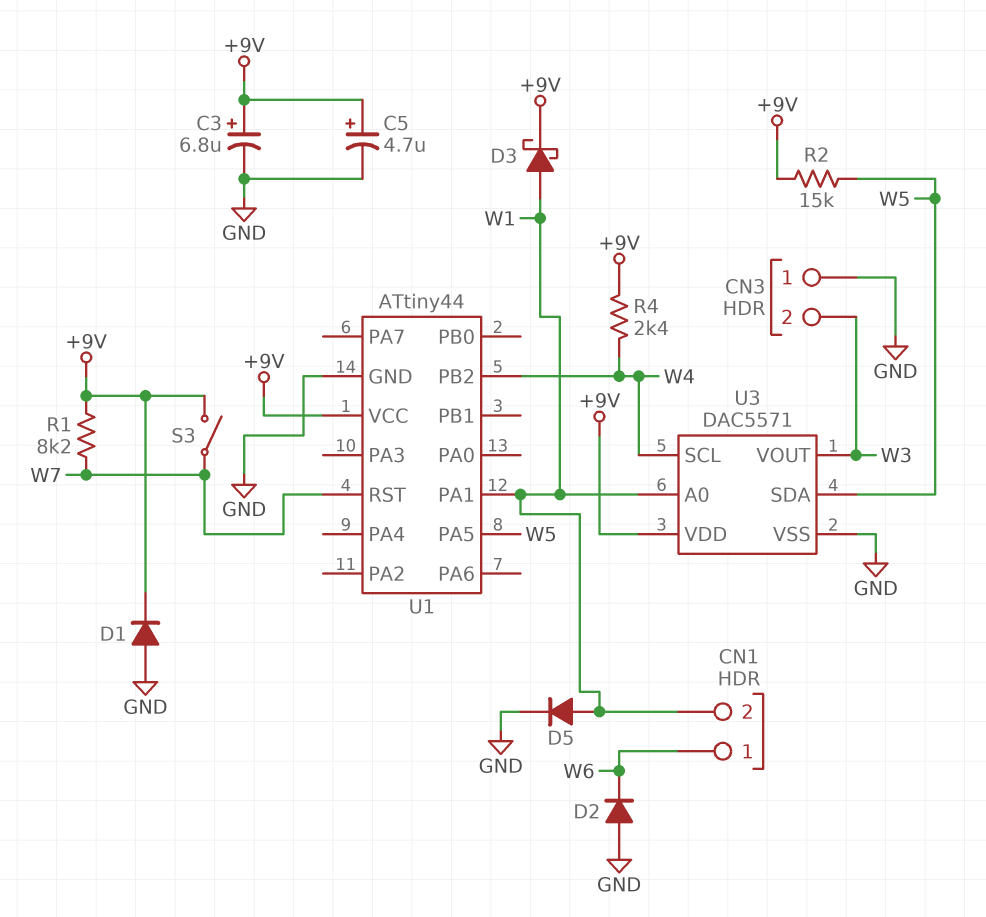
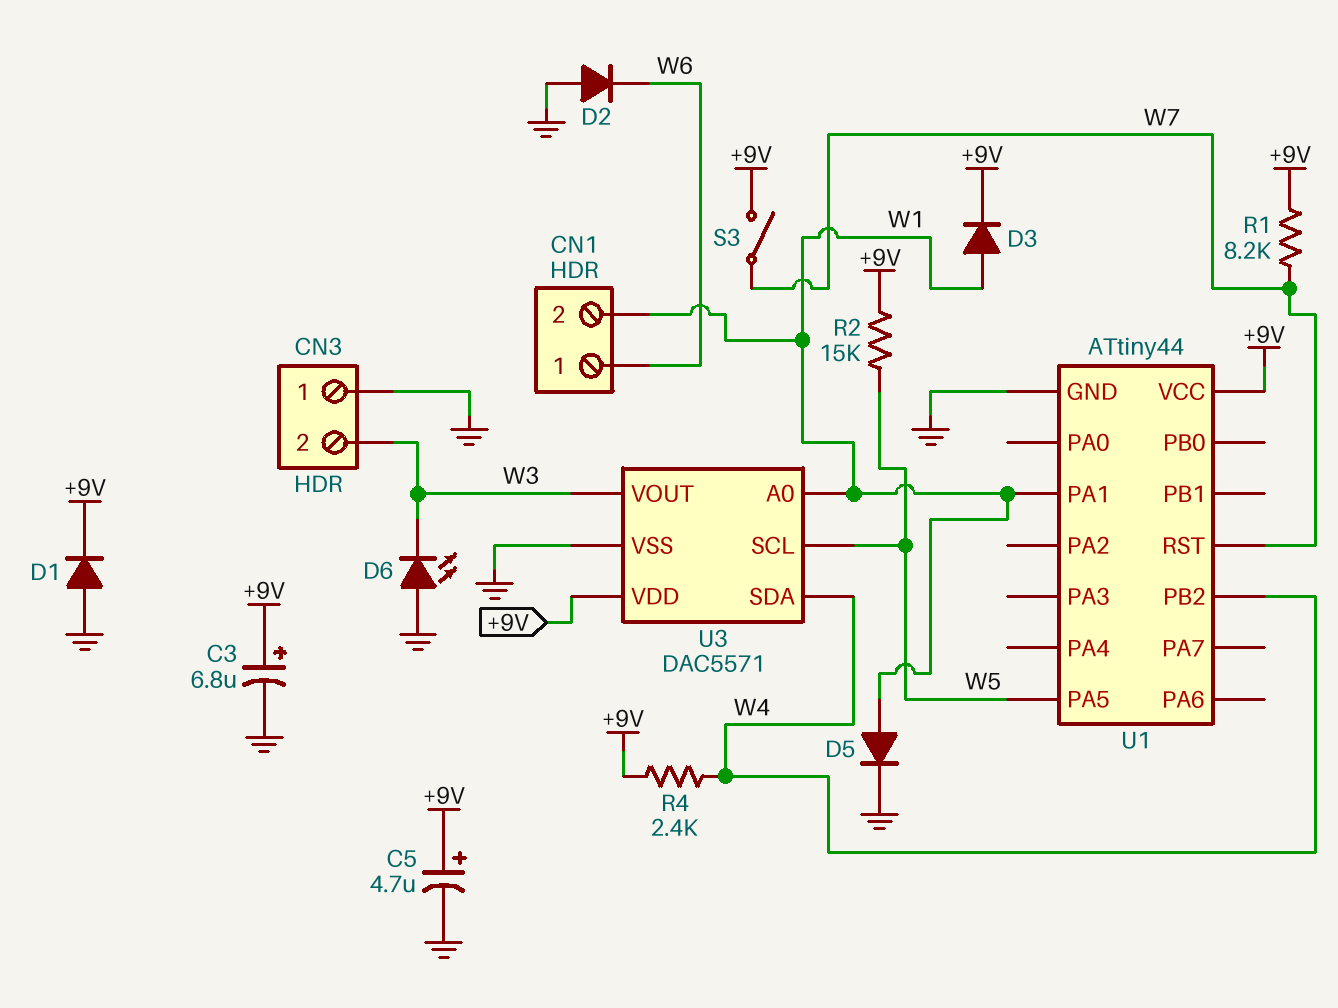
D3: schottky (A W1, K +9V) -> diode (A W1, K +9V)
D6: none -> LED (A GND, K W3)
U3 pin SCL: W4 -> W5
U3 pin SDA: W5 -> W4

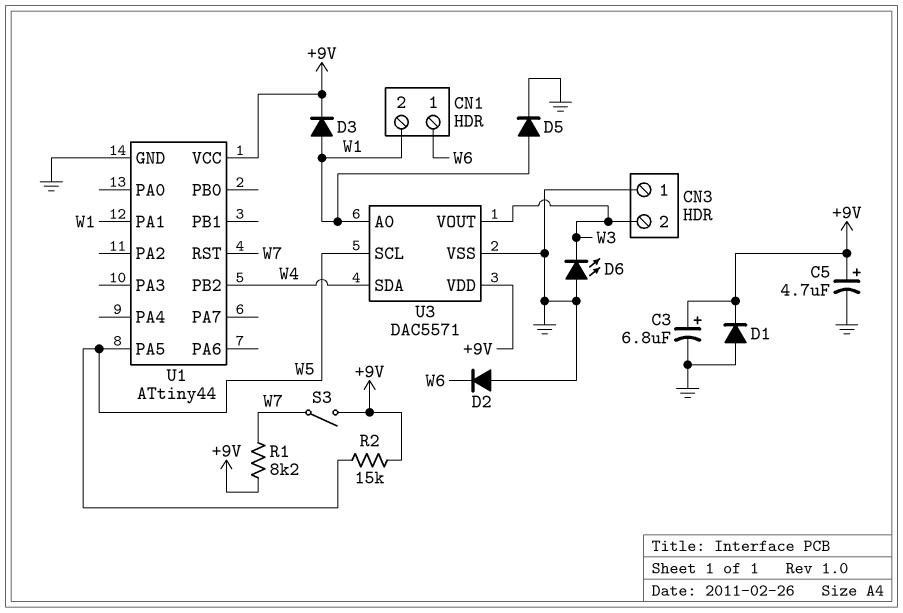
R4: 2.4k (+9V, W4) -> none

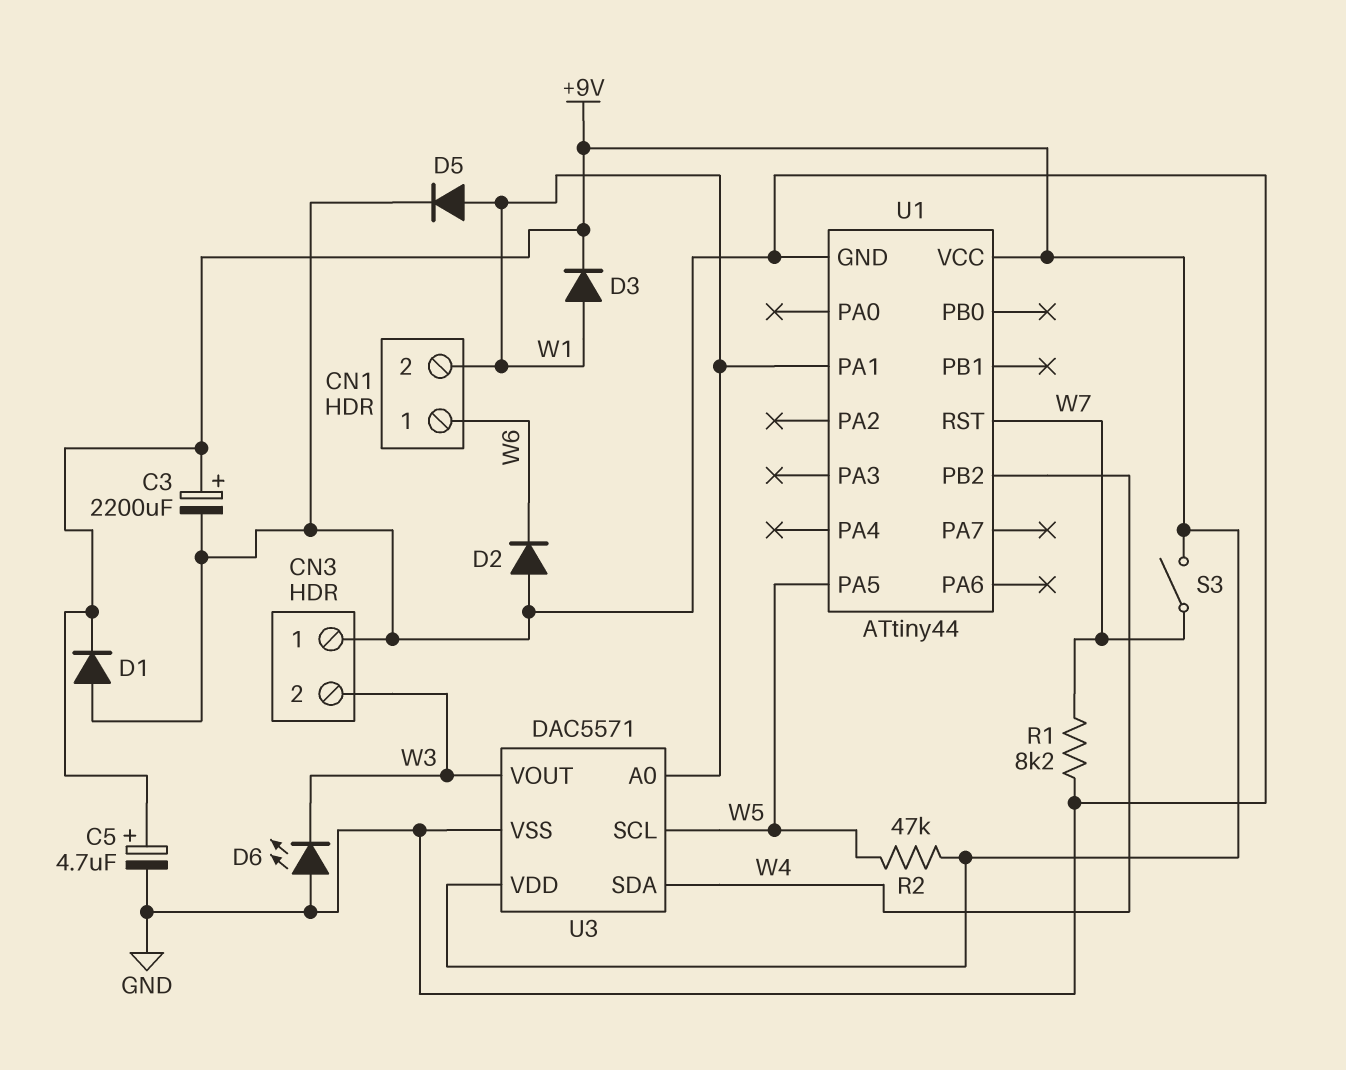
C3: 6.8uF (plus +9V, minus GND) -> 2200uF (plus +9V, minus GND)
R1: 8.2k (+9V, W7) -> 8.2k (GND, W7)
R2: 15k (+9V, W5) -> 47k (+9V, W5)

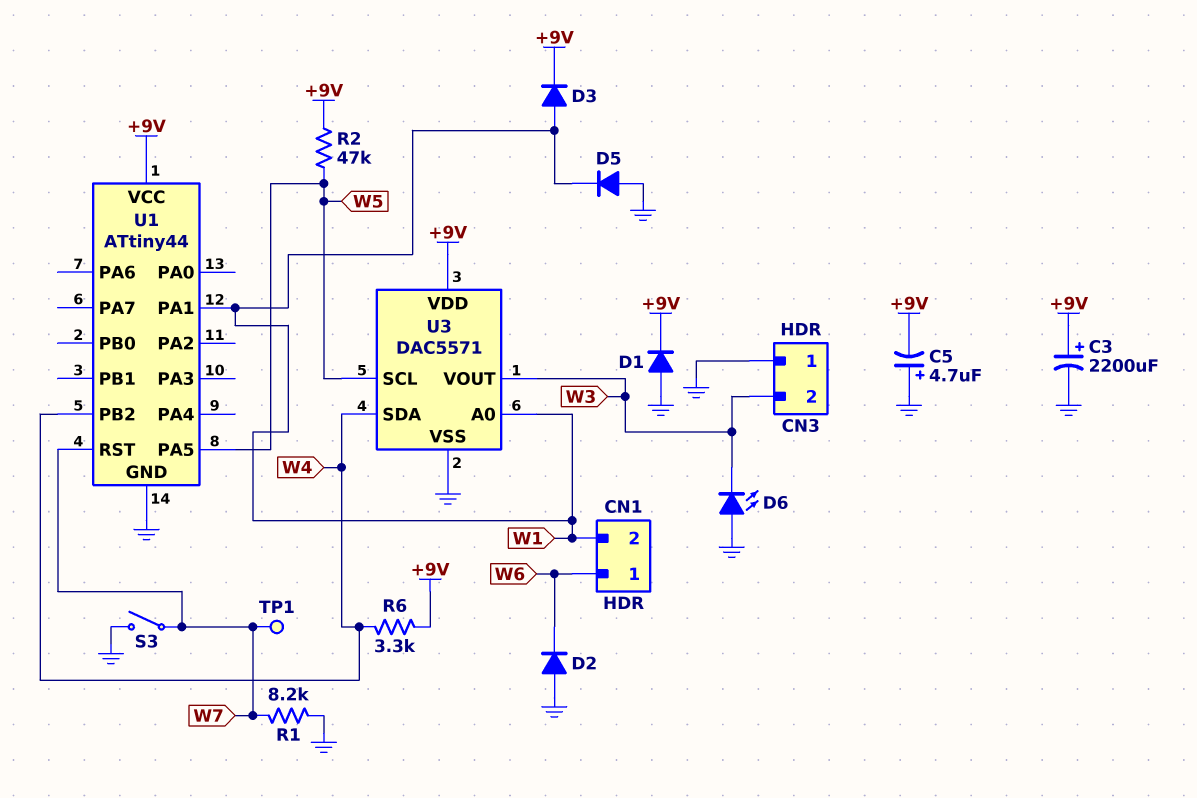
C5: 4.7uF (plus +9V, minus GND) -> 4.7uF (plus GND, minus +9V)
D5: diode (A W1, K GND) -> diode (A GND, K W1)
R6: none -> 3.3k (+9V, W4)
S3: switch (+9V, W7) -> switch (GND, W7)
TP1: none -> test point (W7)

